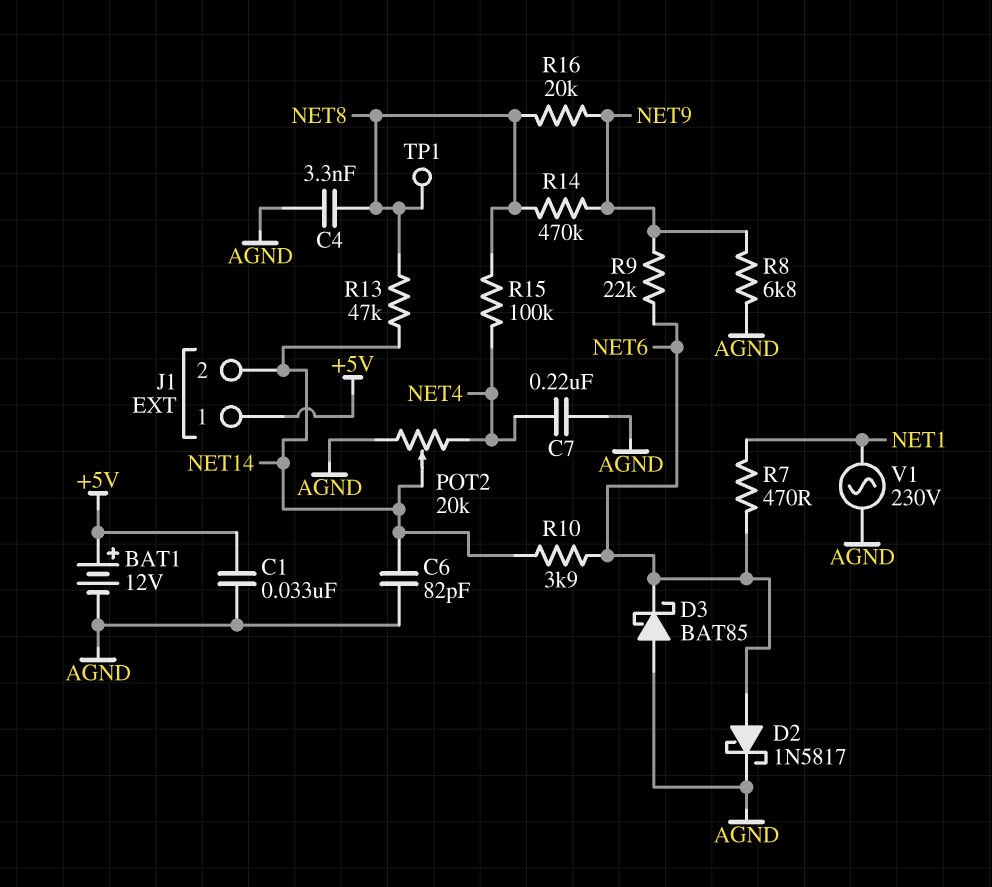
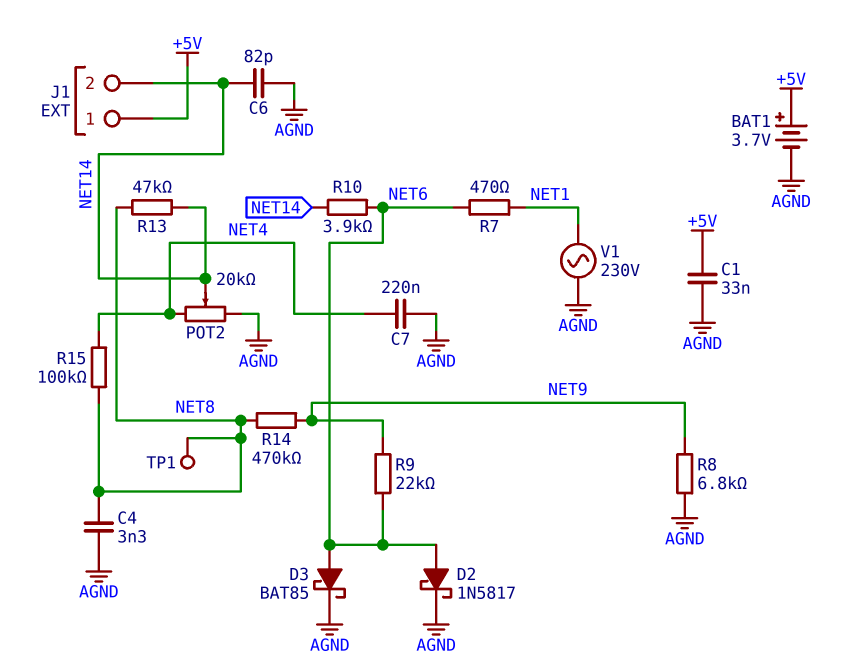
BAT1: 12V (plus +5V, minus AGND) -> 3.7V (plus +5V, minus AGND)
D3: schottky BAT85 (A AGND, K NET6) -> schottky BAT85 (A NET6, K AGND)
R16: 20k (NET8, NET9) -> none

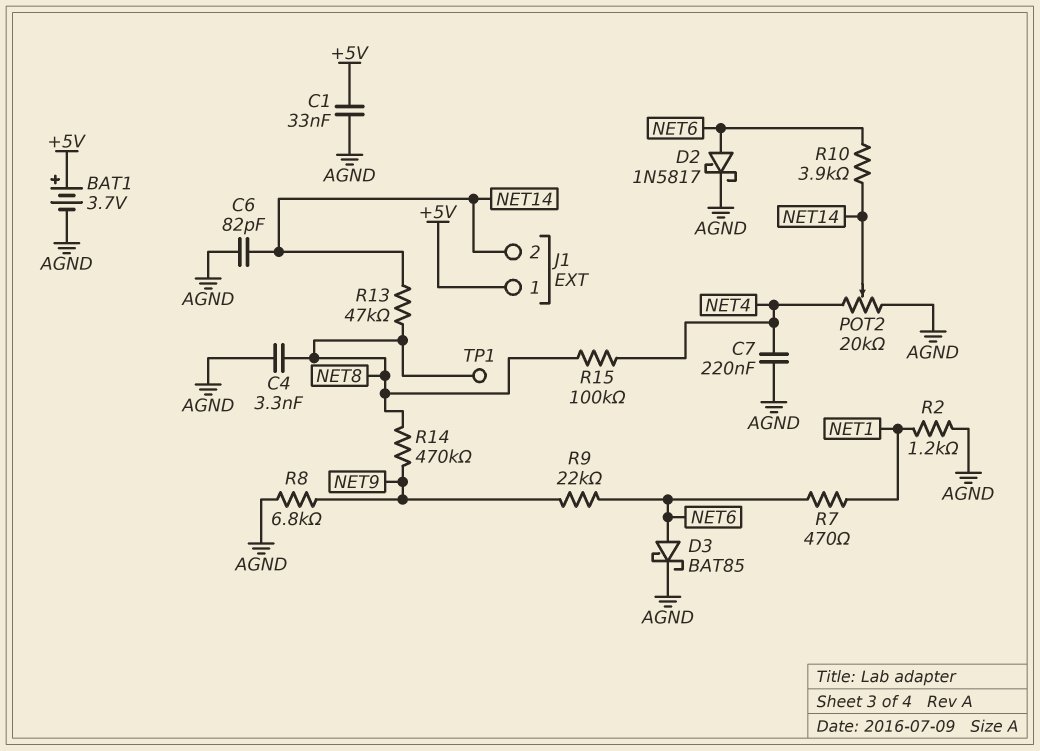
R2: none -> 1.2k (AGND, NET1)
V1: AC 230V (AGND, NET1) -> none

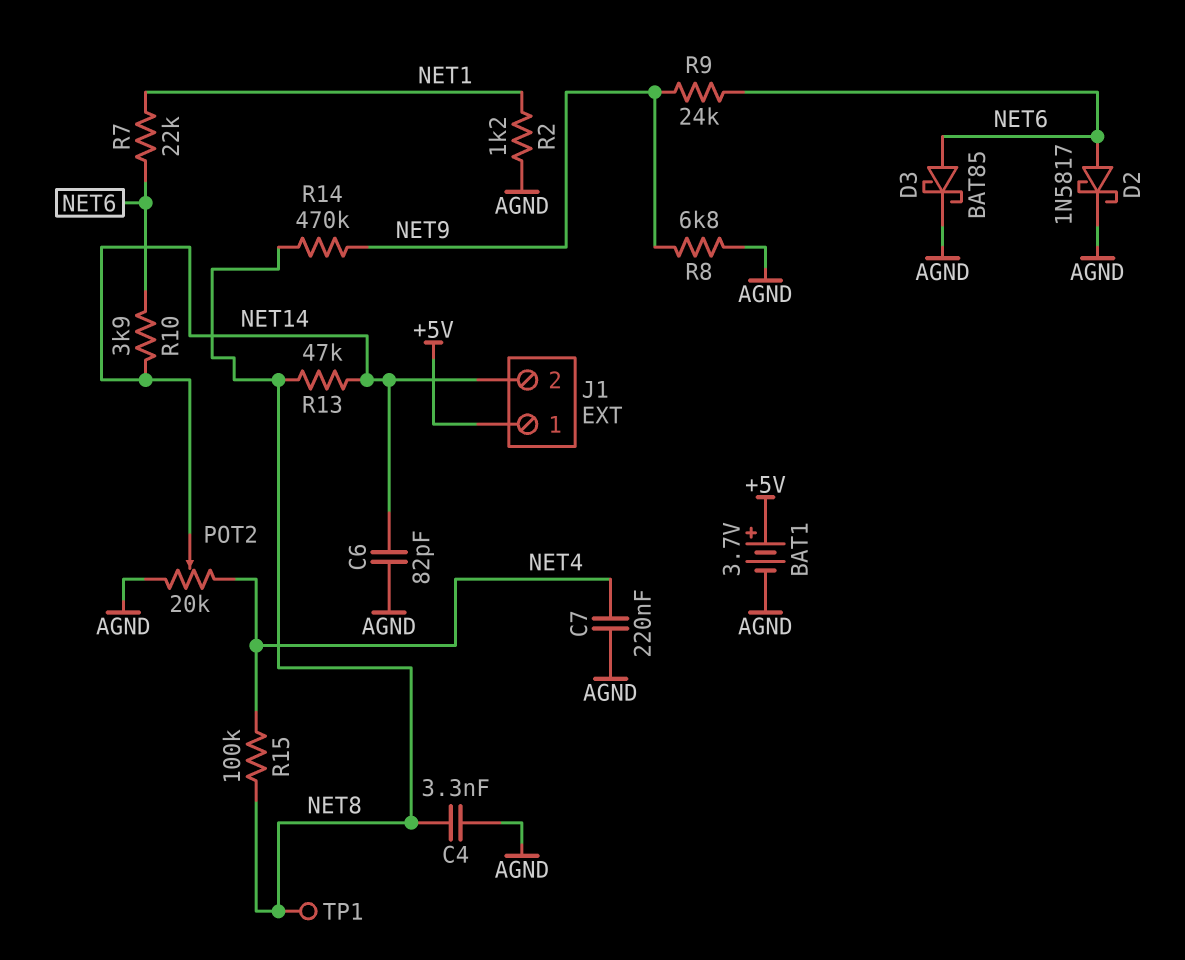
C1: 33nF (+5V, AGND) -> none
R7: 470 (NET1, NET6) -> 22k (NET1, NET6)
R9: 22k (NET6, NET9) -> 24k (NET6, NET9)

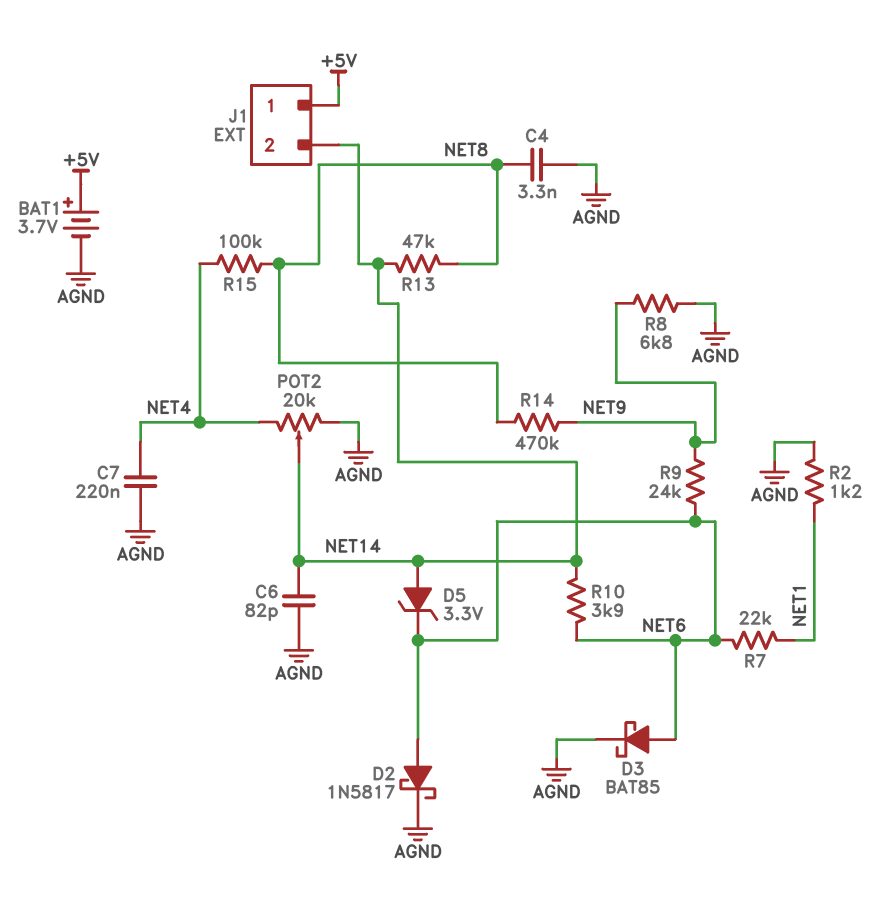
D5: none -> zener 3.3V (A NET14, K NET6)
TP1: test point (NET8) -> none

